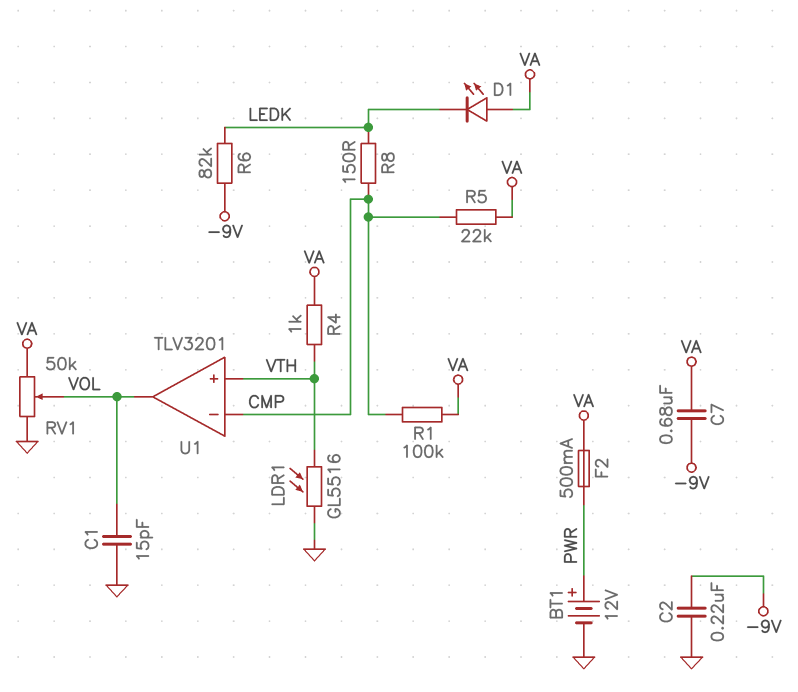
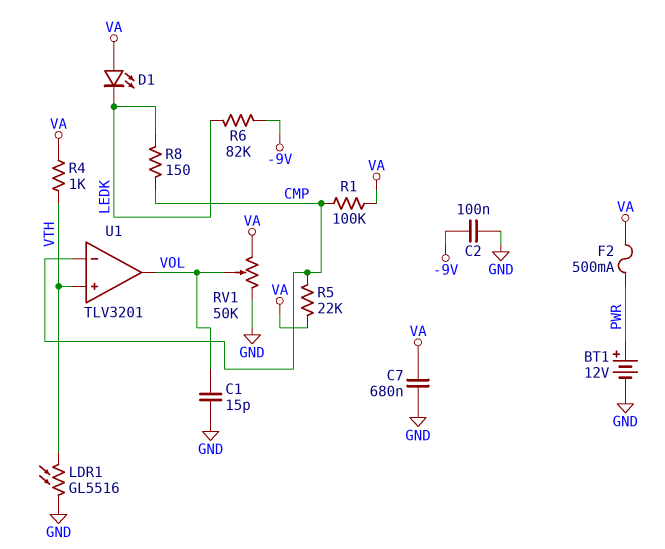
C2: 220nF (-9V, GND) -> 100nF (-9V, GND)
C7: 680nF (-9V, VA) -> 680nF (GND, VA)

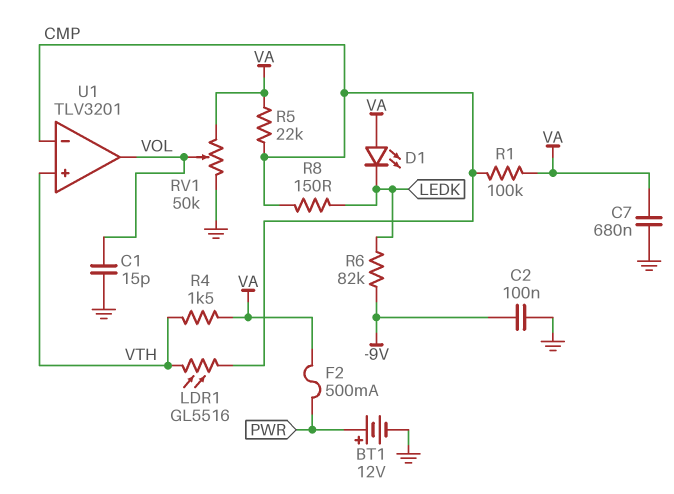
LDR1: GL5516 (GND, VTH) -> GL5516 (CMP, VTH)
R4: 1k (VA, VTH) -> 1.5k (VA, VTH)

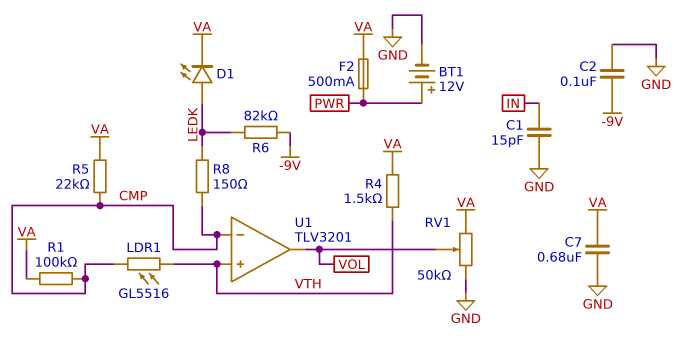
C1: 15pF (GND, VOL) -> 15pF (GND, IN)
D1: LED (A VA, K LEDK) -> LED (A LEDK, K VA)

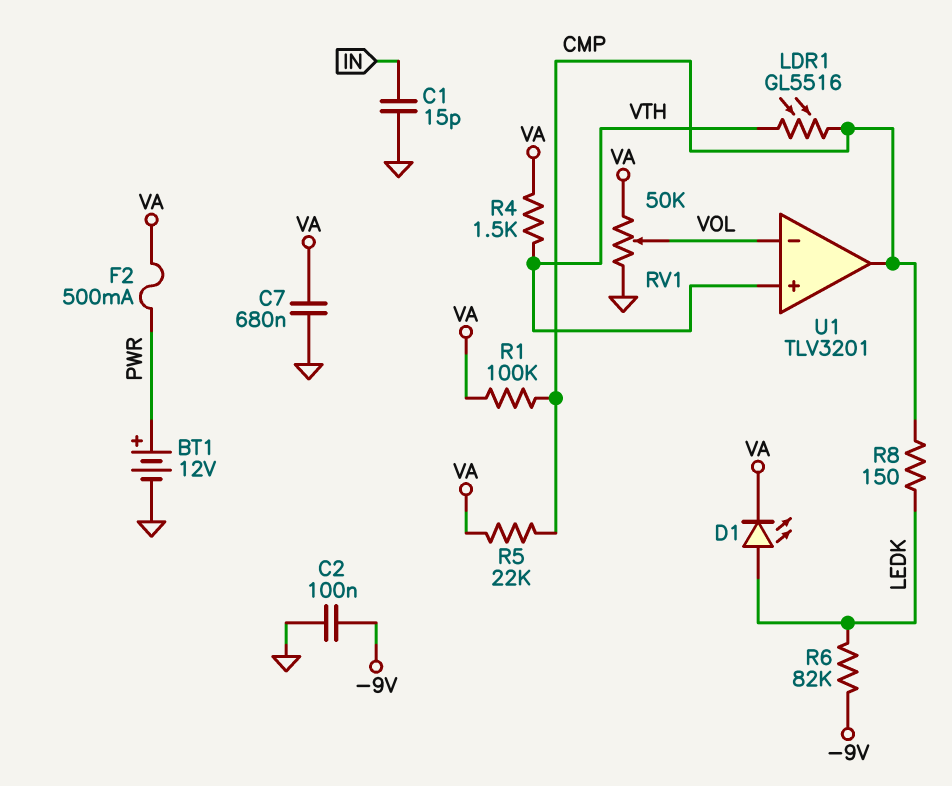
U1 pin in-: CMP -> VOL
U1 pin out: VOL -> CMP

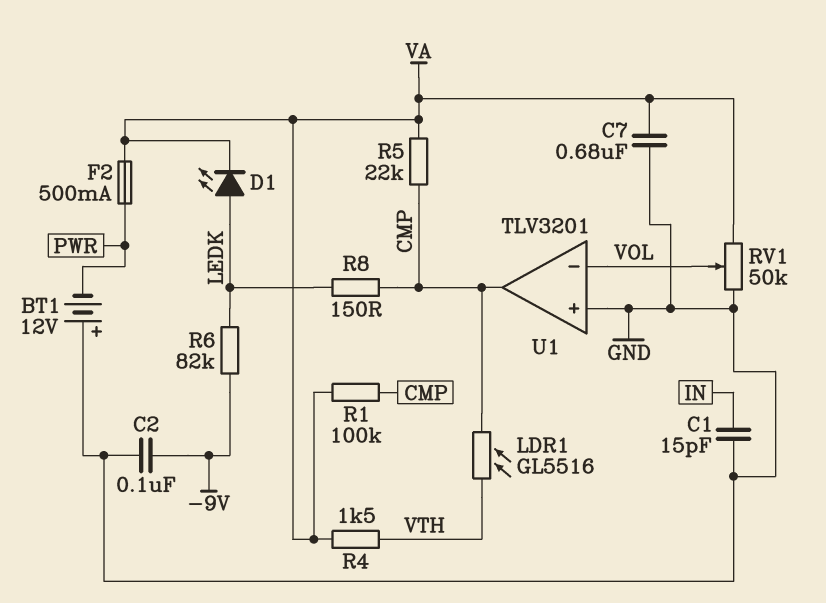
BT1: 12V (plus PWR, minus GND) -> 12V (plus GND, minus PWR)
U1 pin in+: VTH -> GND

